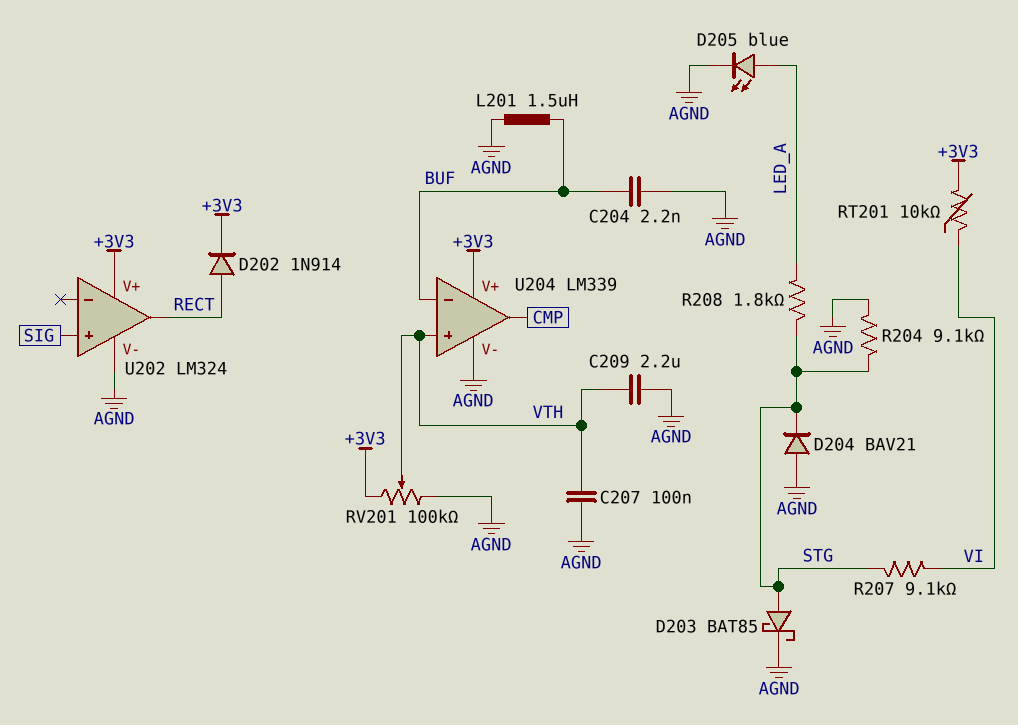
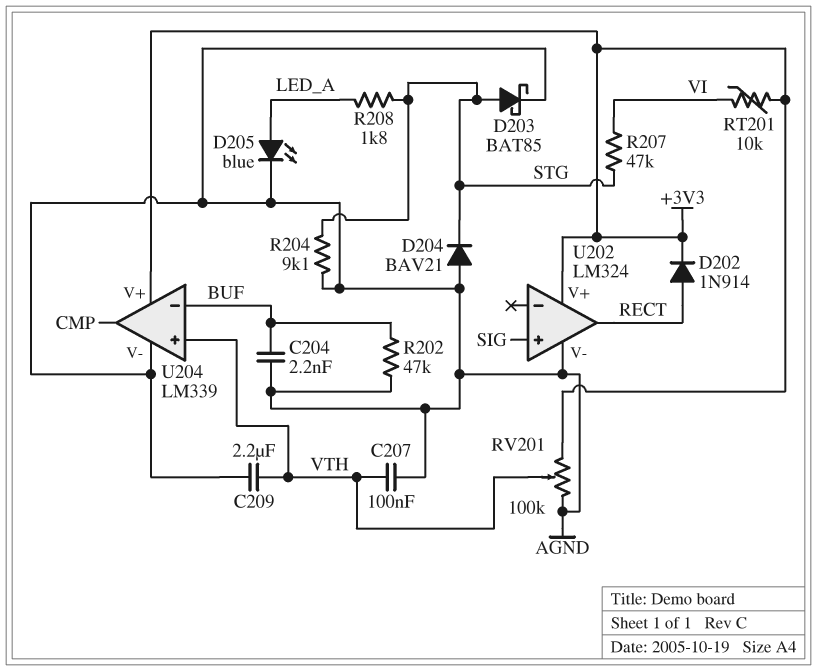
L201: 1.5uH (AGND, BUF) -> none
R202: none -> 47k (AGND, BUF)
R207: 9.1k (STG, VI) -> 47k (STG, VI)

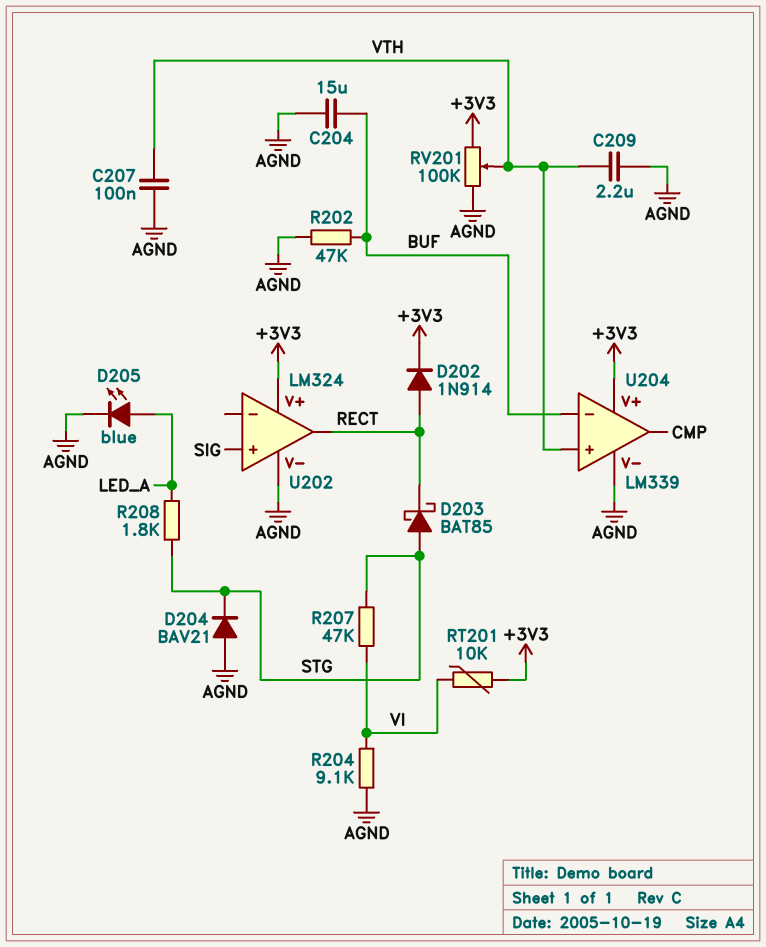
C204: 2.2nF (AGND, BUF) -> 15uF (AGND, BUF)
D203: schottky BAT85 (A STG, K AGND) -> schottky BAT85 (A STG, K RECT)
R204: 9.1k (AGND, STG) -> 9.1k (AGND, VI)

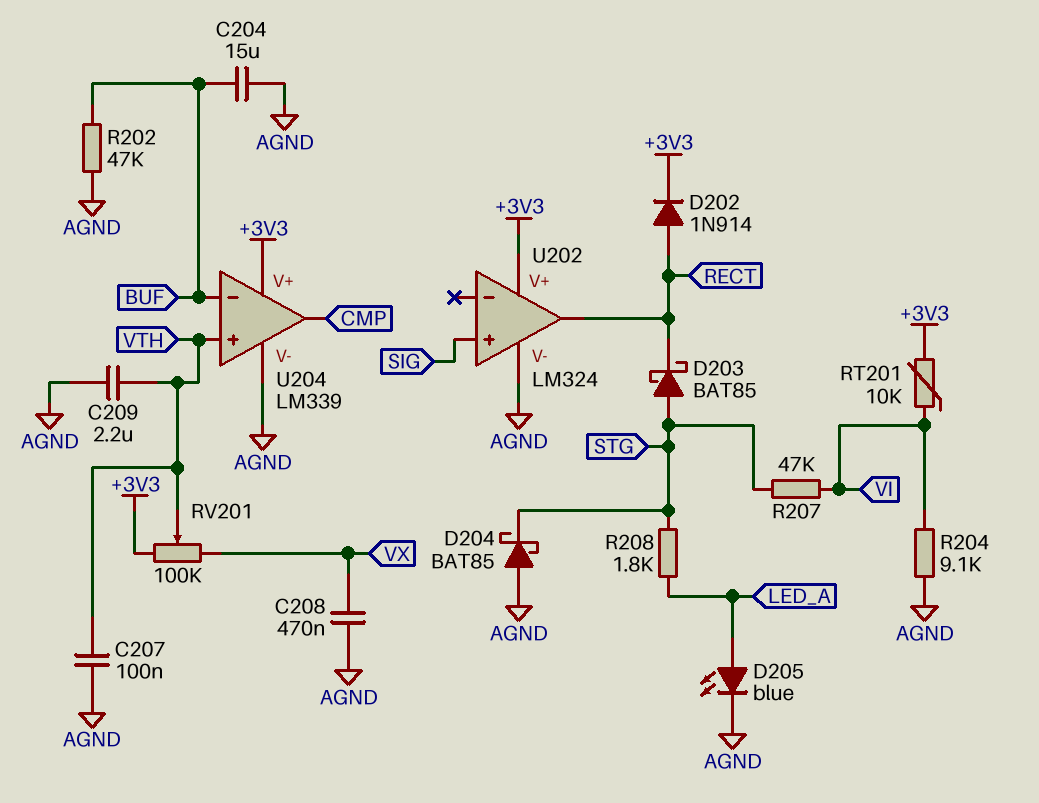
C208: none -> 470nF (AGND, VX)
D204: diode BAV21 (A AGND, K STG) -> schottky BAT85 (A AGND, K STG)
RV201: 100k (+3V3, AGND, wiper VTH) -> 100k (+3V3, VX, wiper VTH)

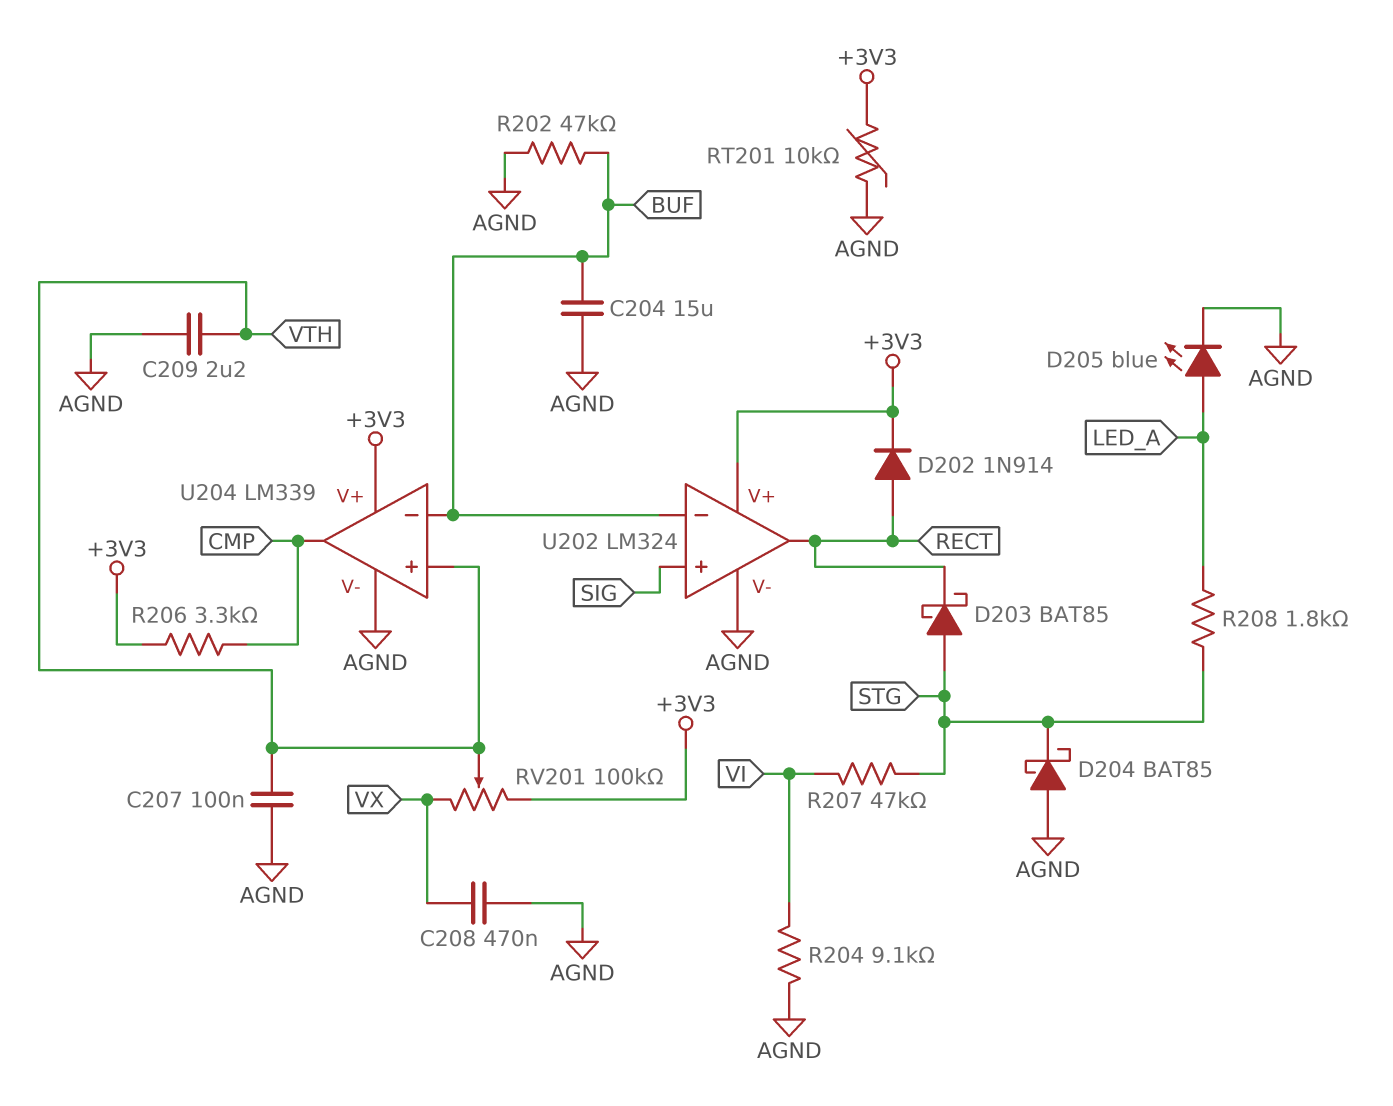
R206: none -> 3.3k (+3V3, CMP)
RT201: 10k (+3V3, VI) -> 10k (+3V3, AGND)
U202 pin in-: none -> BUF

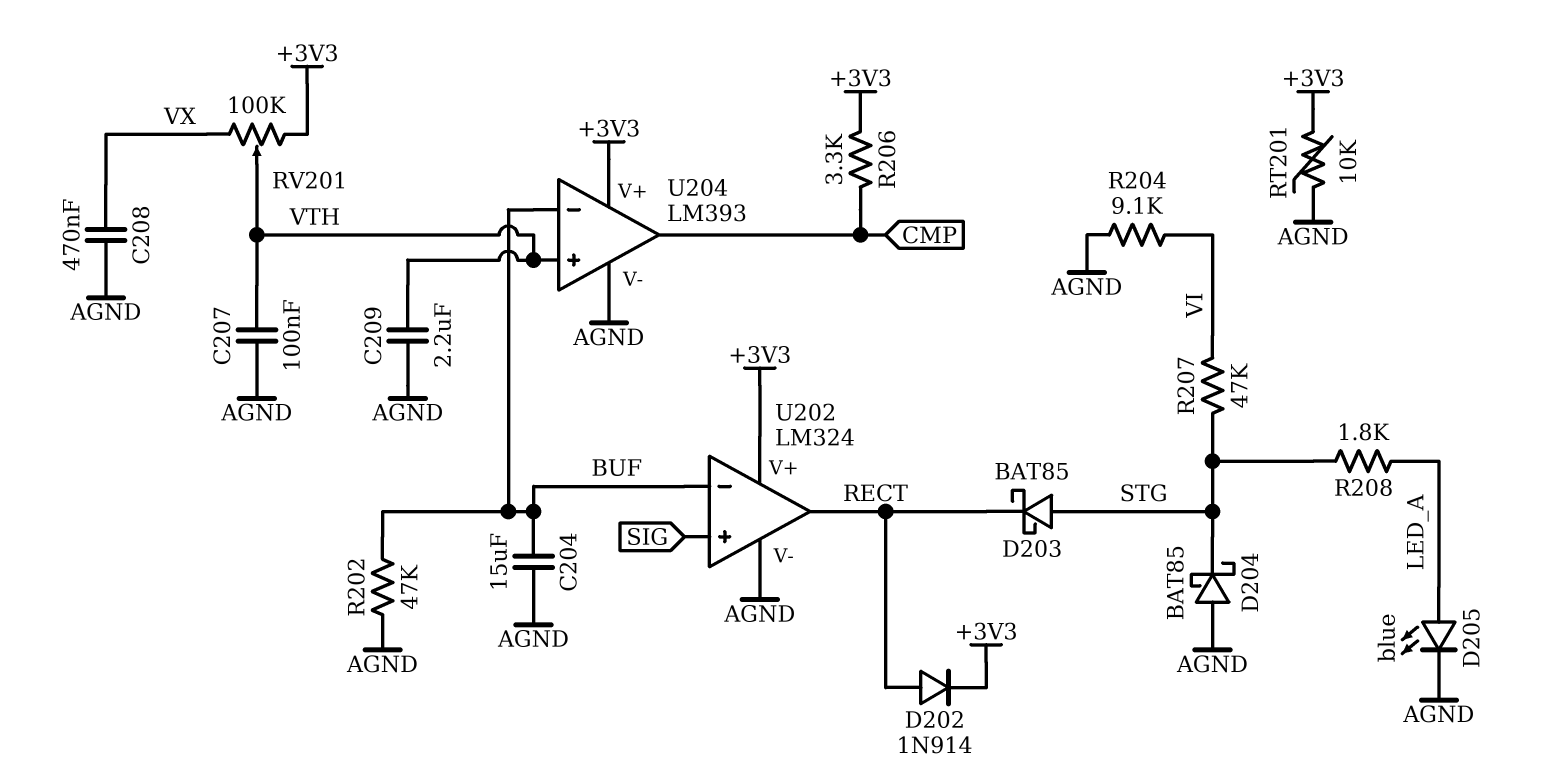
U204: LM339 -> LM393

